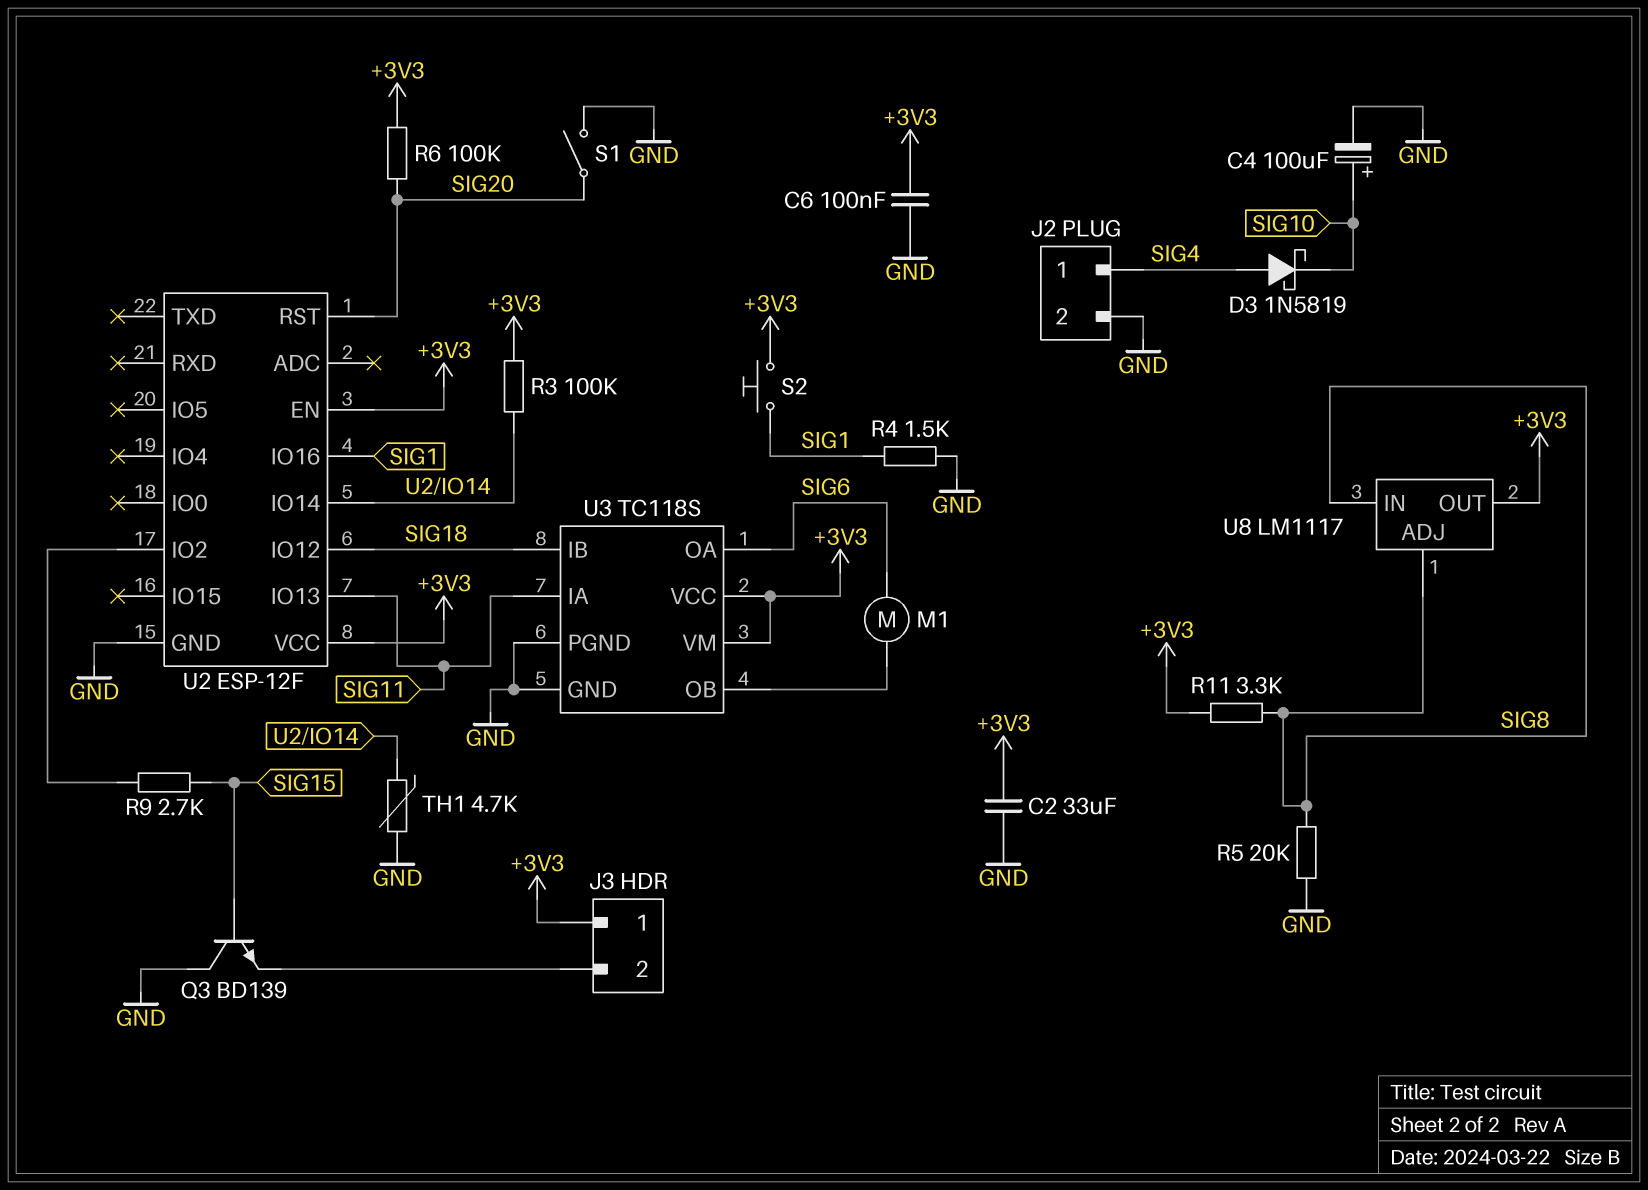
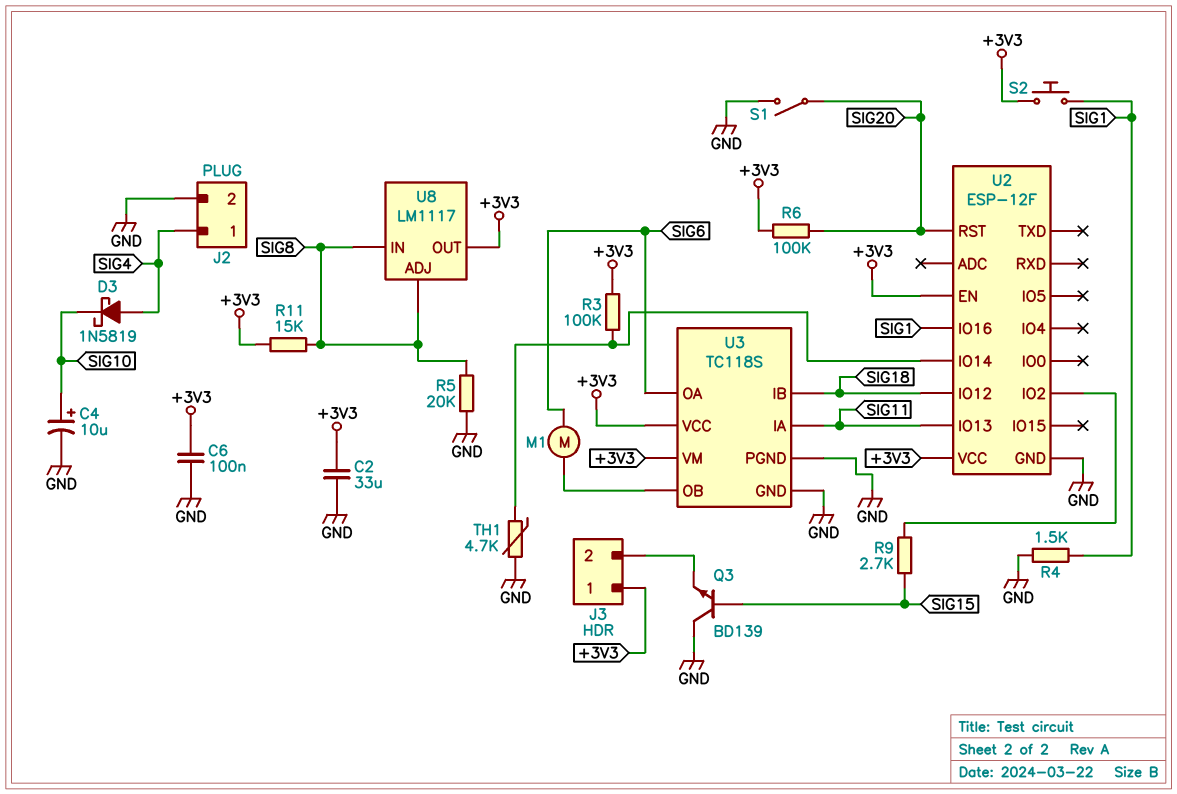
C4: 100uF (plus SIG10, minus GND) -> 10uF (plus SIG10, minus GND)
R11: 3.3k (+3V3, SIG8) -> 15k (+3V3, SIG8)

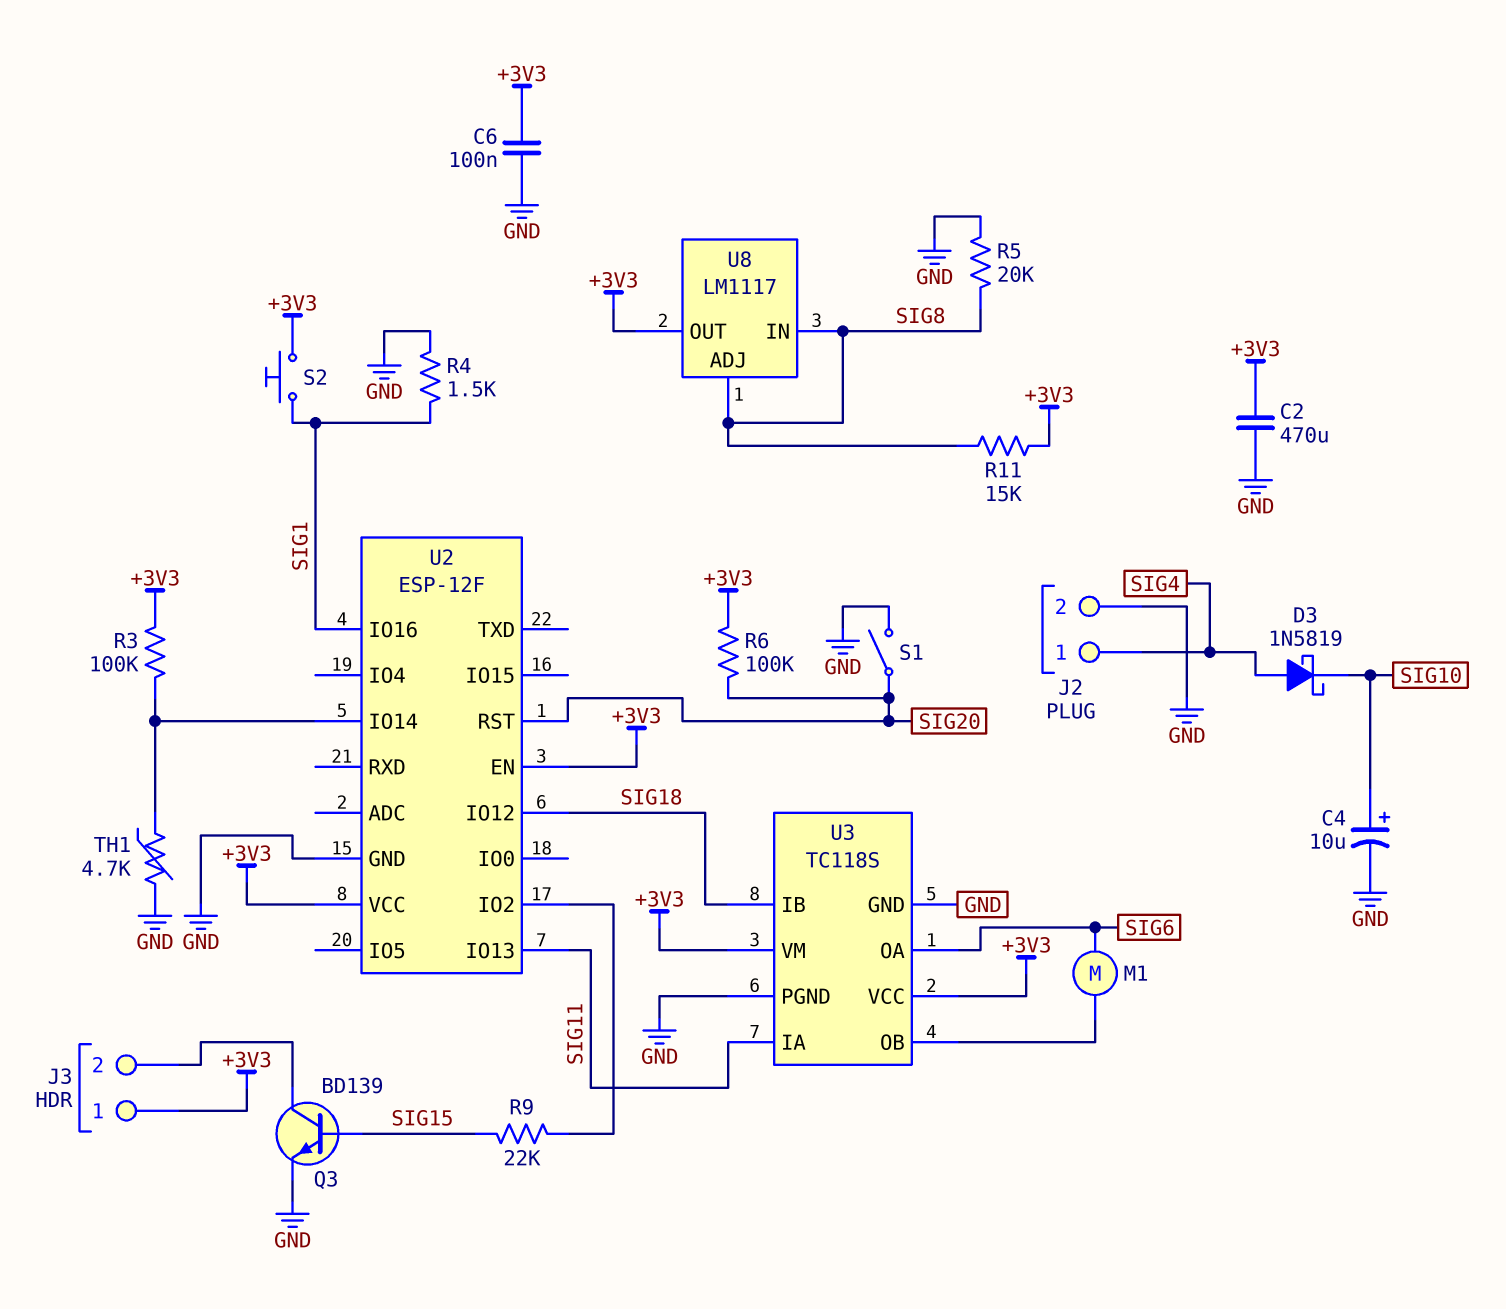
C2: 33uF (+3V3, GND) -> 470uF (+3V3, GND)
Q3: NPN BD139 (B SIG15, C GND, E J3/2) -> NPN BD139 (B SIG15, C J3/2, E GND)
R9: 2.7k (SIG15, U2/IO2) -> 22k (SIG15, U2/IO2)

